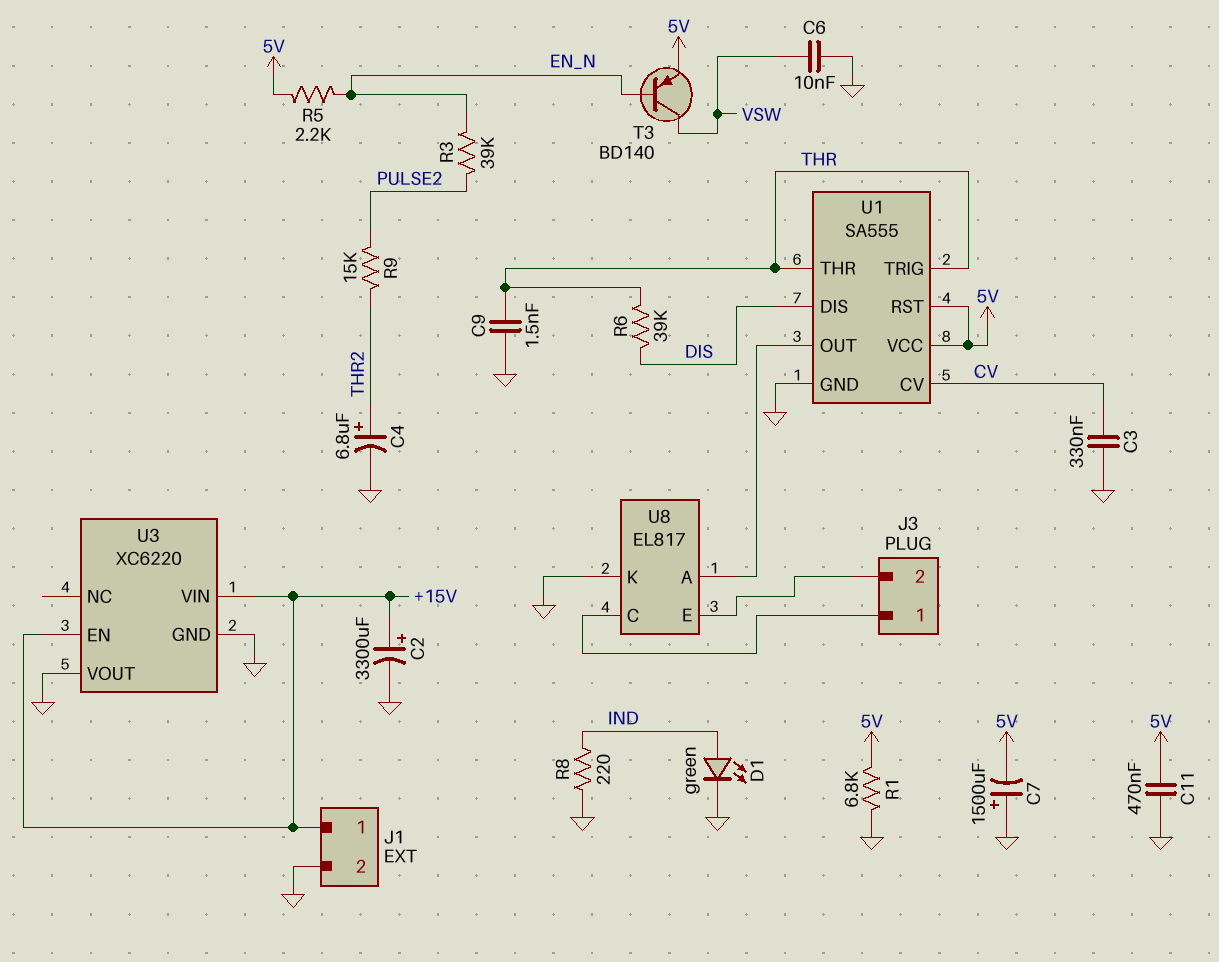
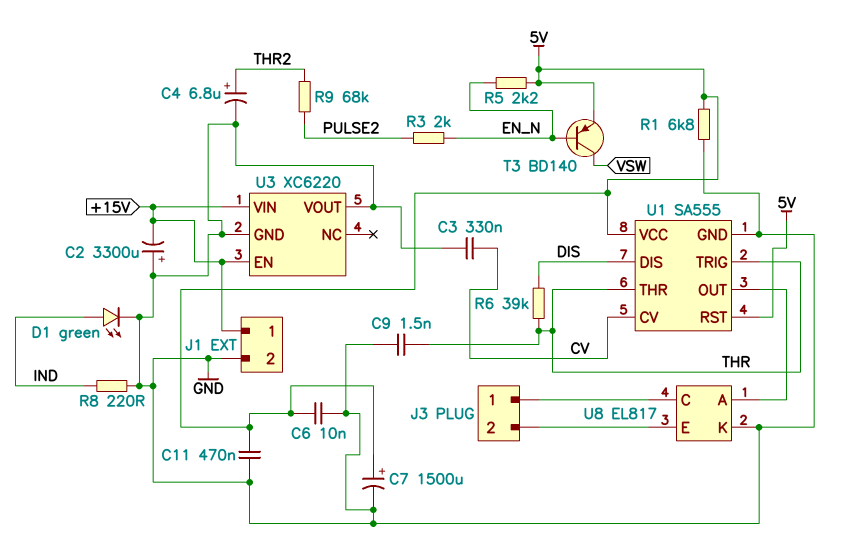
C2: 3300uF (plus +15V, minus GND) -> 3300uF (plus GND, minus +15V)
C6: 10nF (GND, VSW) -> 10nF (5V, GND)
C7: 1500uF (plus GND, minus 5V) -> 1500uF (plus 5V, minus GND)
R3: 39k (EN_N, PULSE2) -> 2k (EN_N, PULSE2)
R9: 15k (PULSE2, THR2) -> 68k (PULSE2, THR2)

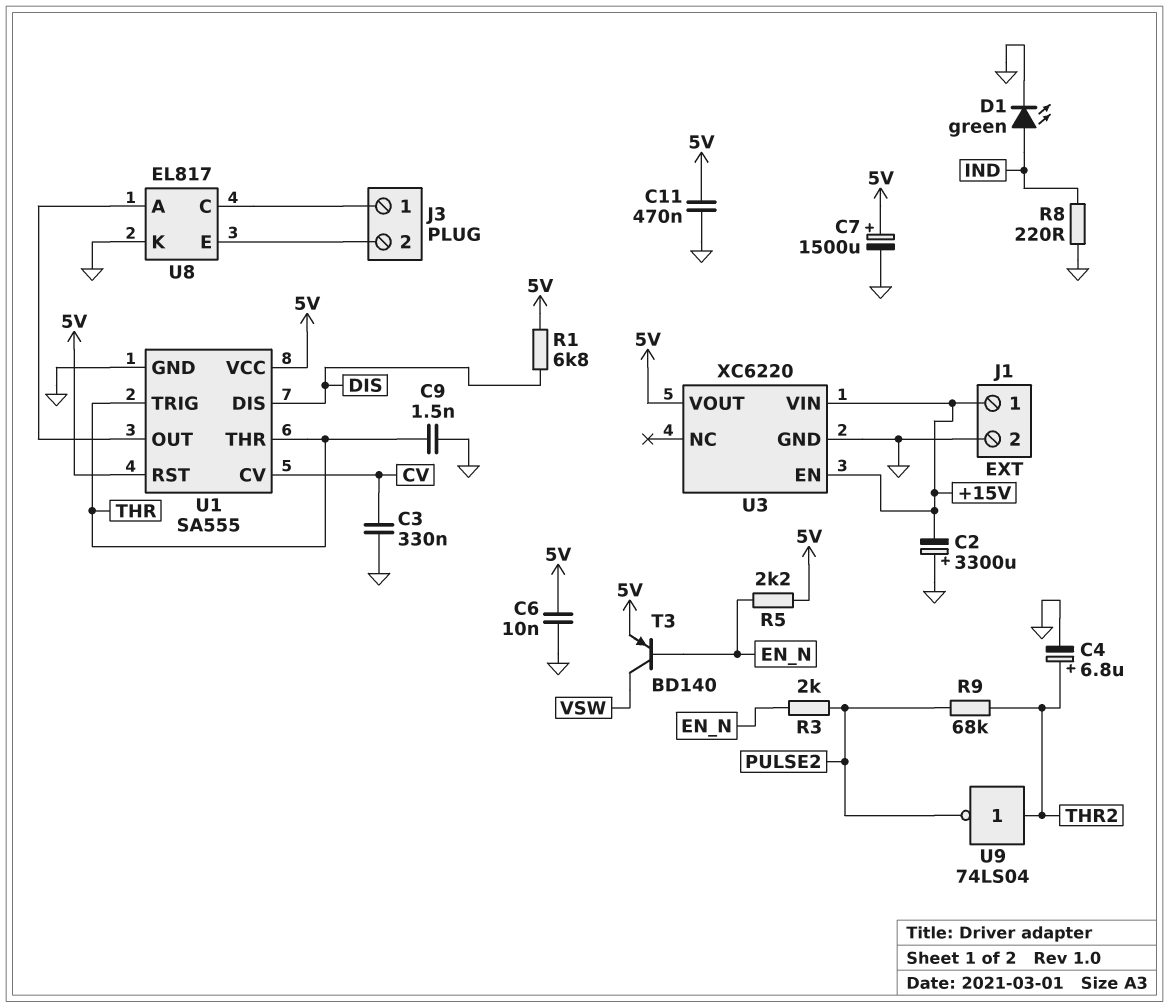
R1: 6.8k (5V, GND) -> 6.8k (5V, DIS)
R6: 39k (DIS, THR) -> none
U3 pin VOUT: GND -> 5V
U9: none -> NOT 74LS04 (in THR2, out PULSE2)

